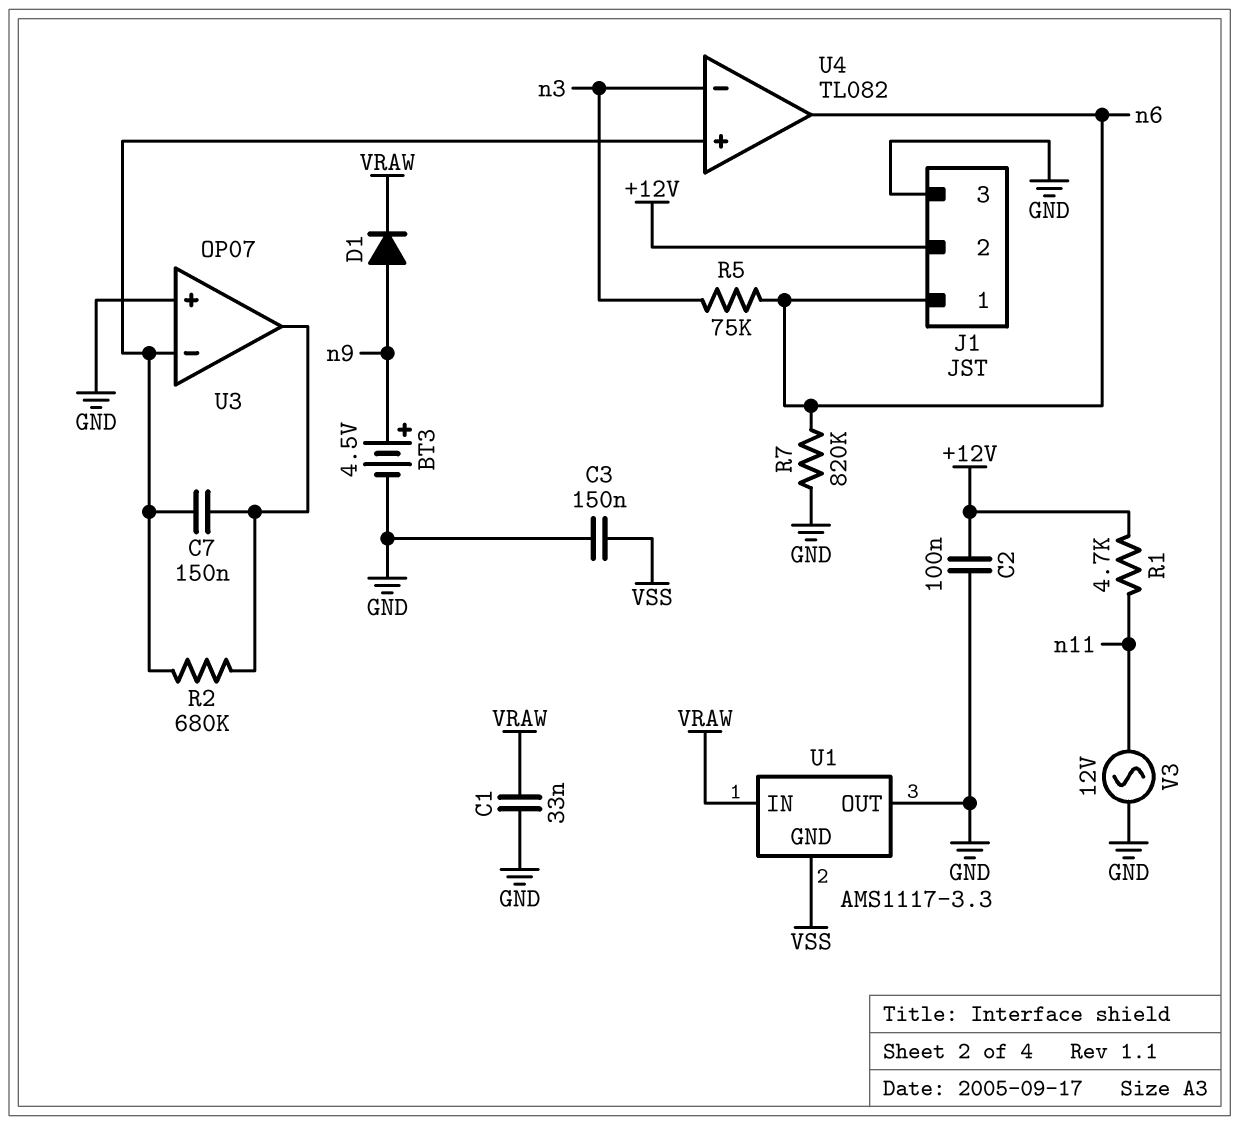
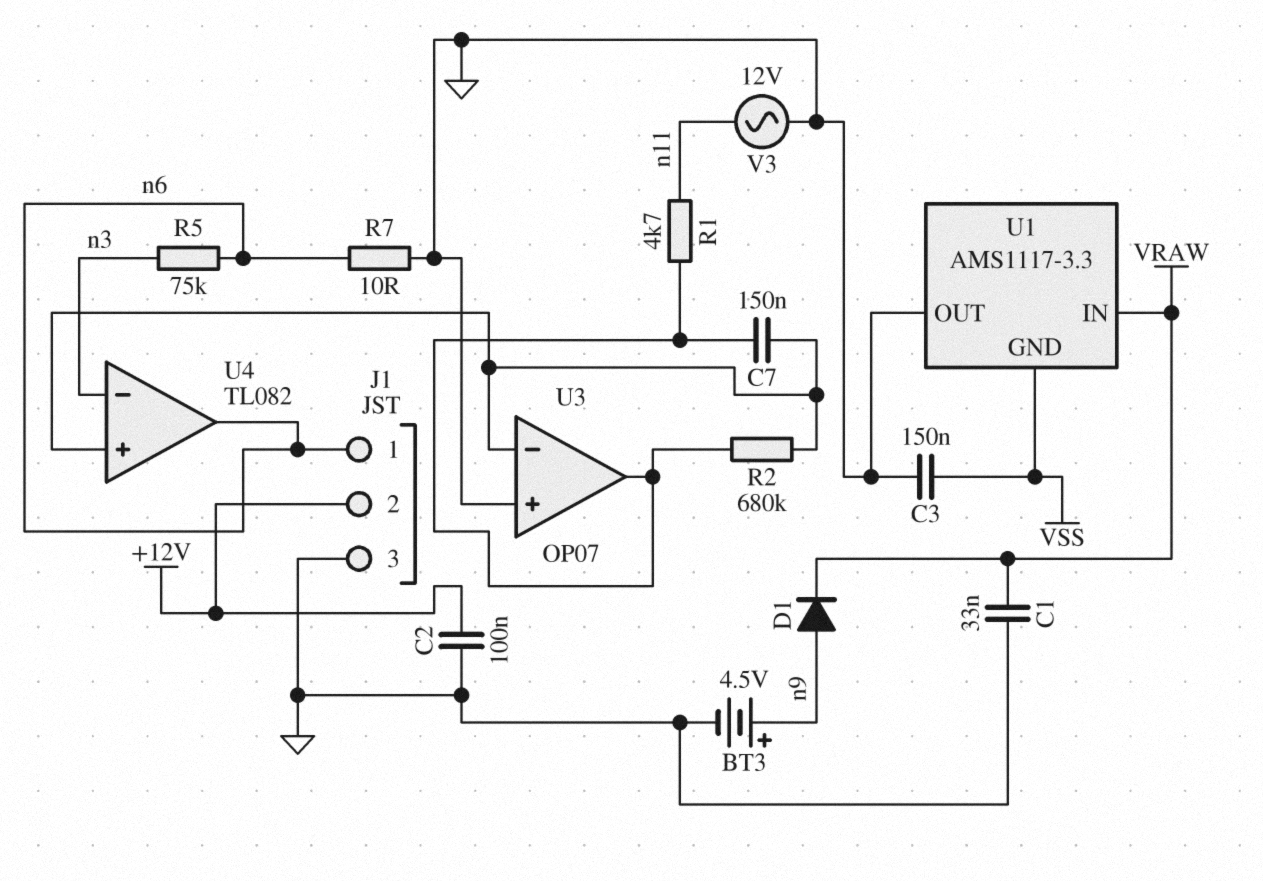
R1: 4.7k (+12V, n11) -> 4.7k (U3/out, n11)
R7: 820k (GND, n6) -> 10 (GND, n6)

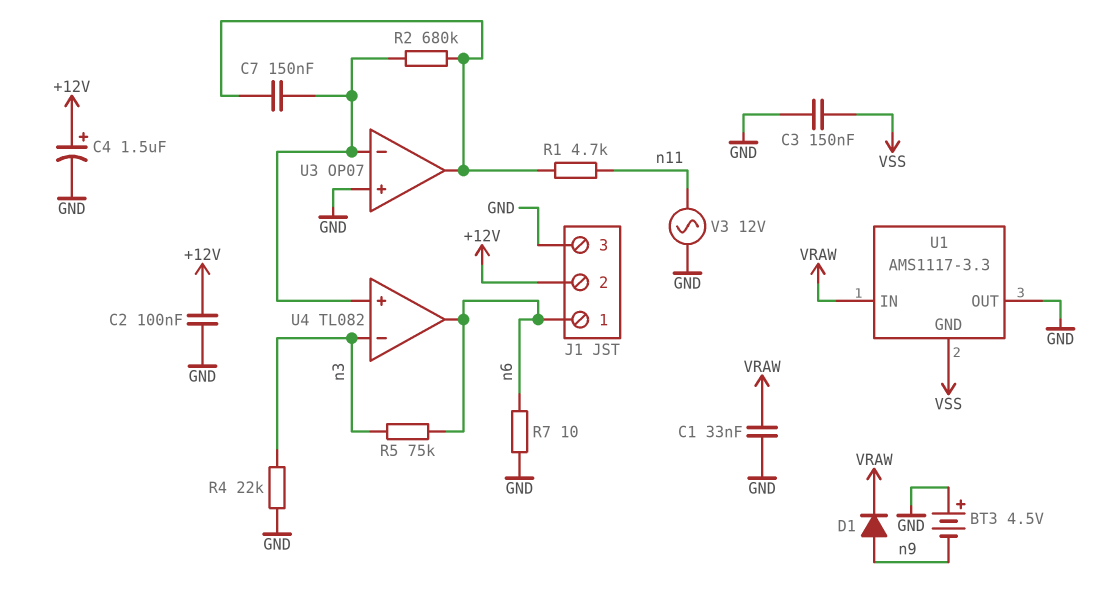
BT3: 4.5V (plus n9, minus GND) -> 4.5V (plus GND, minus n9)
C4: none -> 1.5uF (plus +12V, minus GND)
R4: none -> 22k (GND, n3)

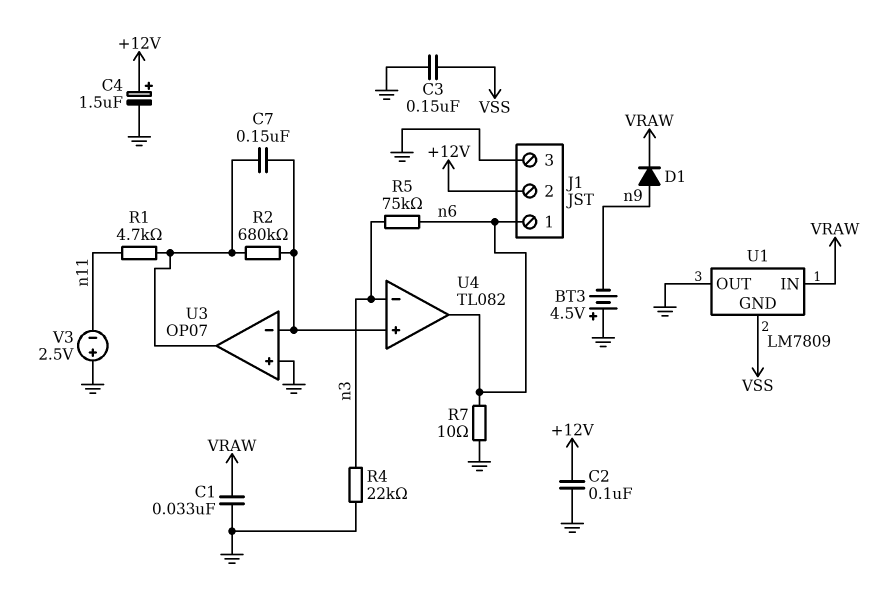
U1: AMS1117-3.3 -> LM7809
V3: AC 12V (GND, n11) -> 2.5V (plus GND, minus n11)

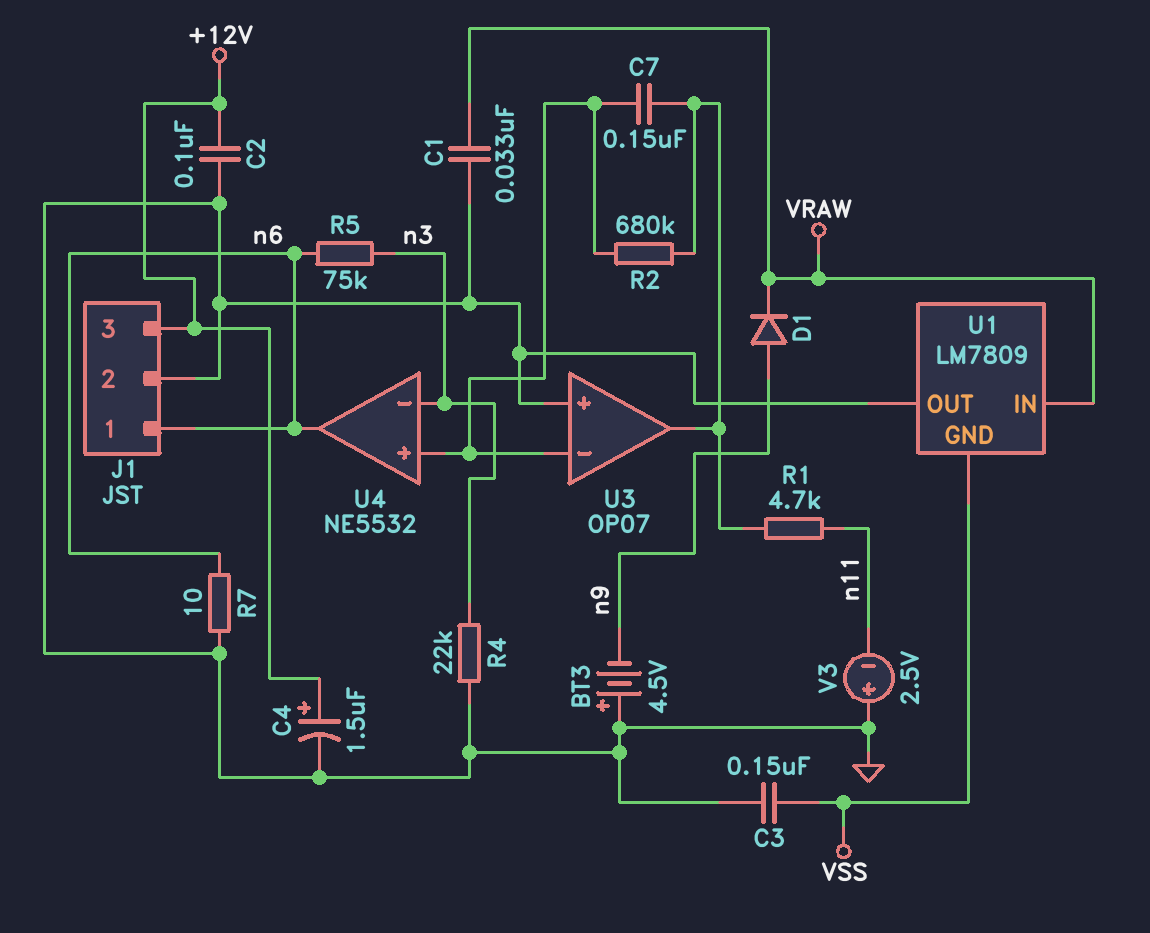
J1 pin 2: +12V -> GND
J1 pin 3: GND -> +12V
U4: TL082 -> NE5532

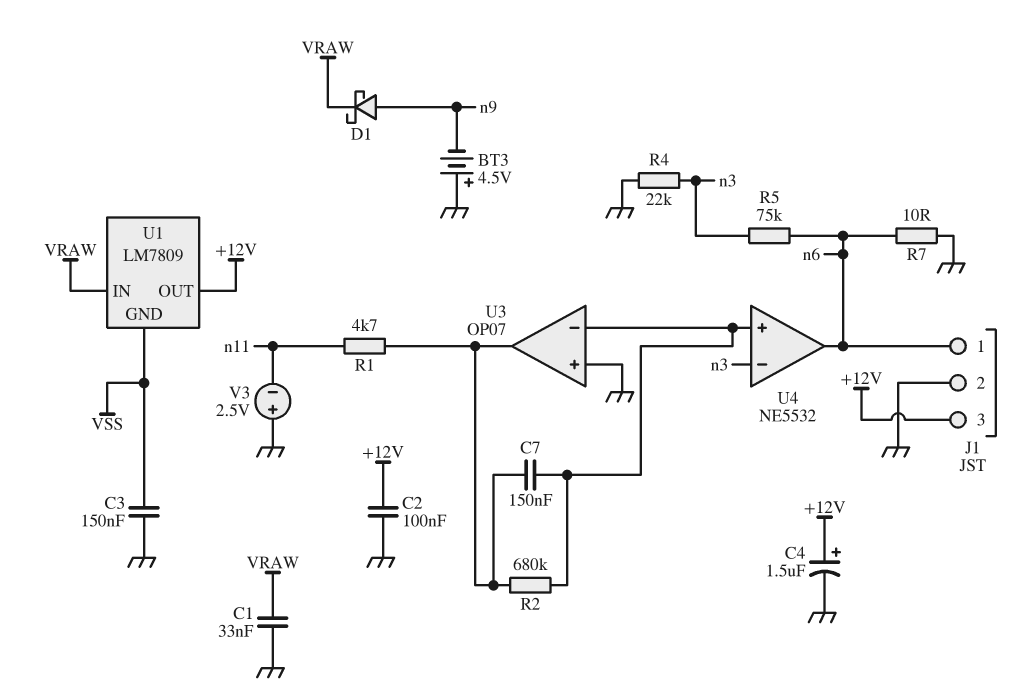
D1: diode (A n9, K VRAW) -> schottky (A n9, K VRAW)
U1 pin OUT: GND -> +12V

